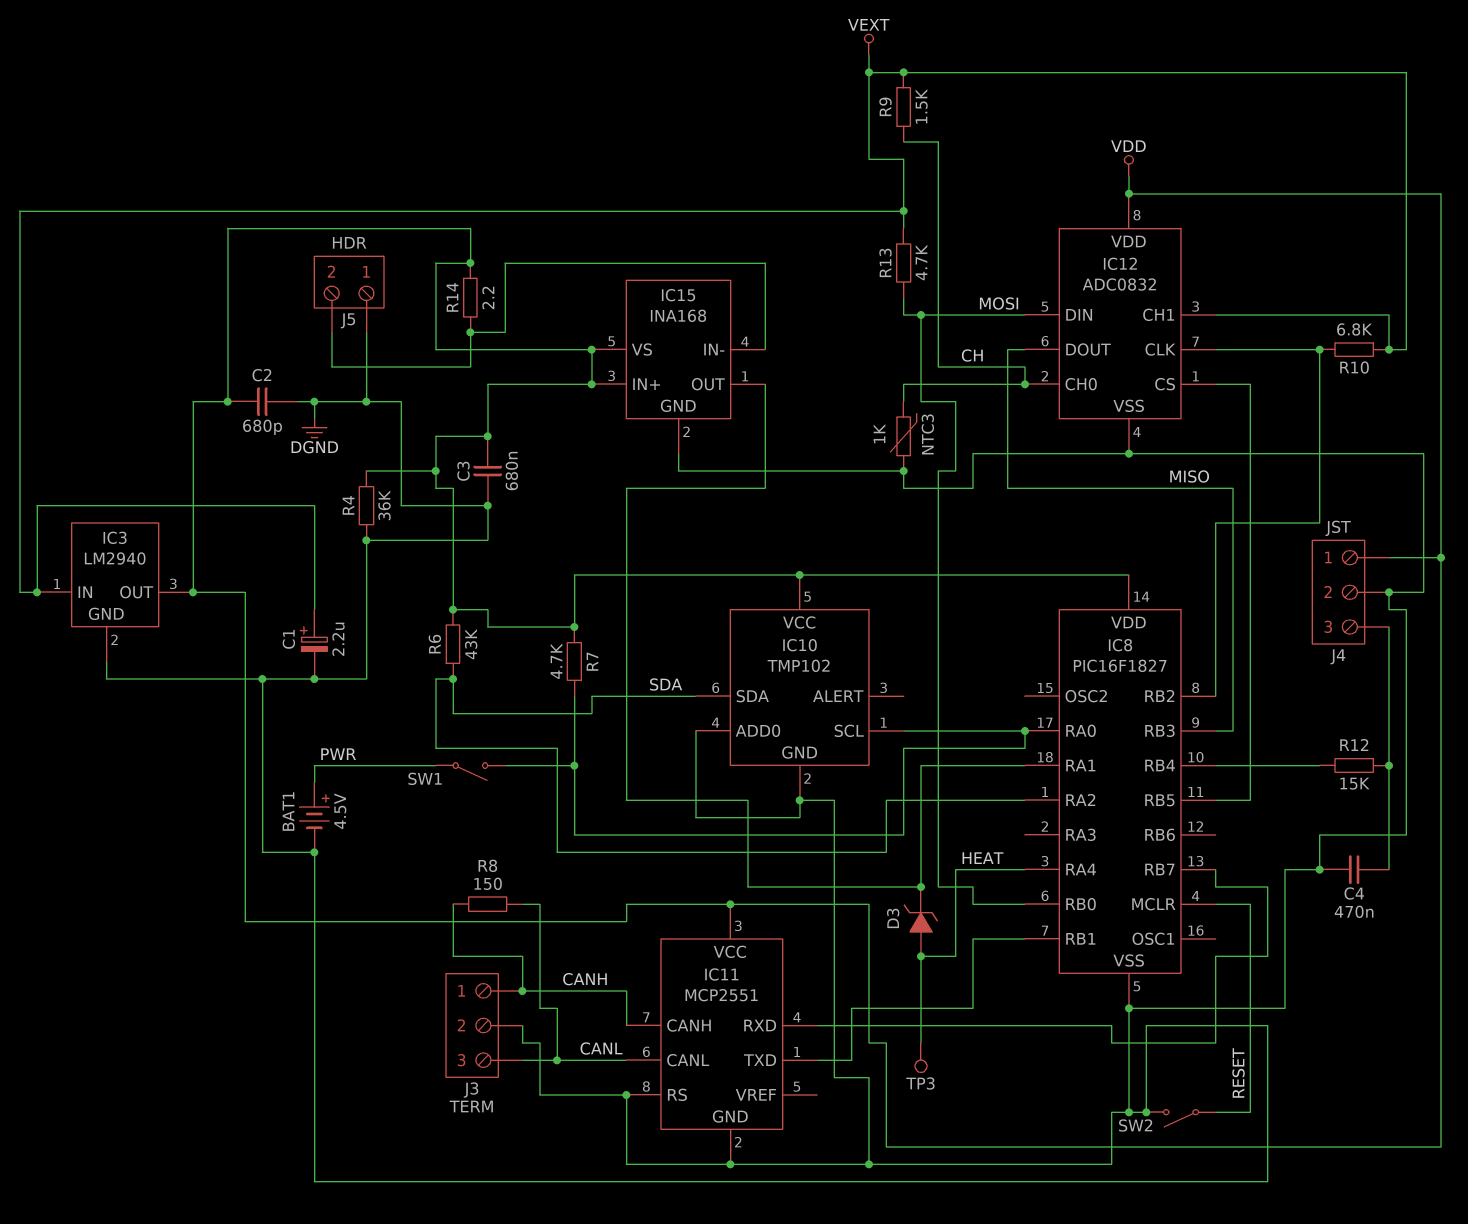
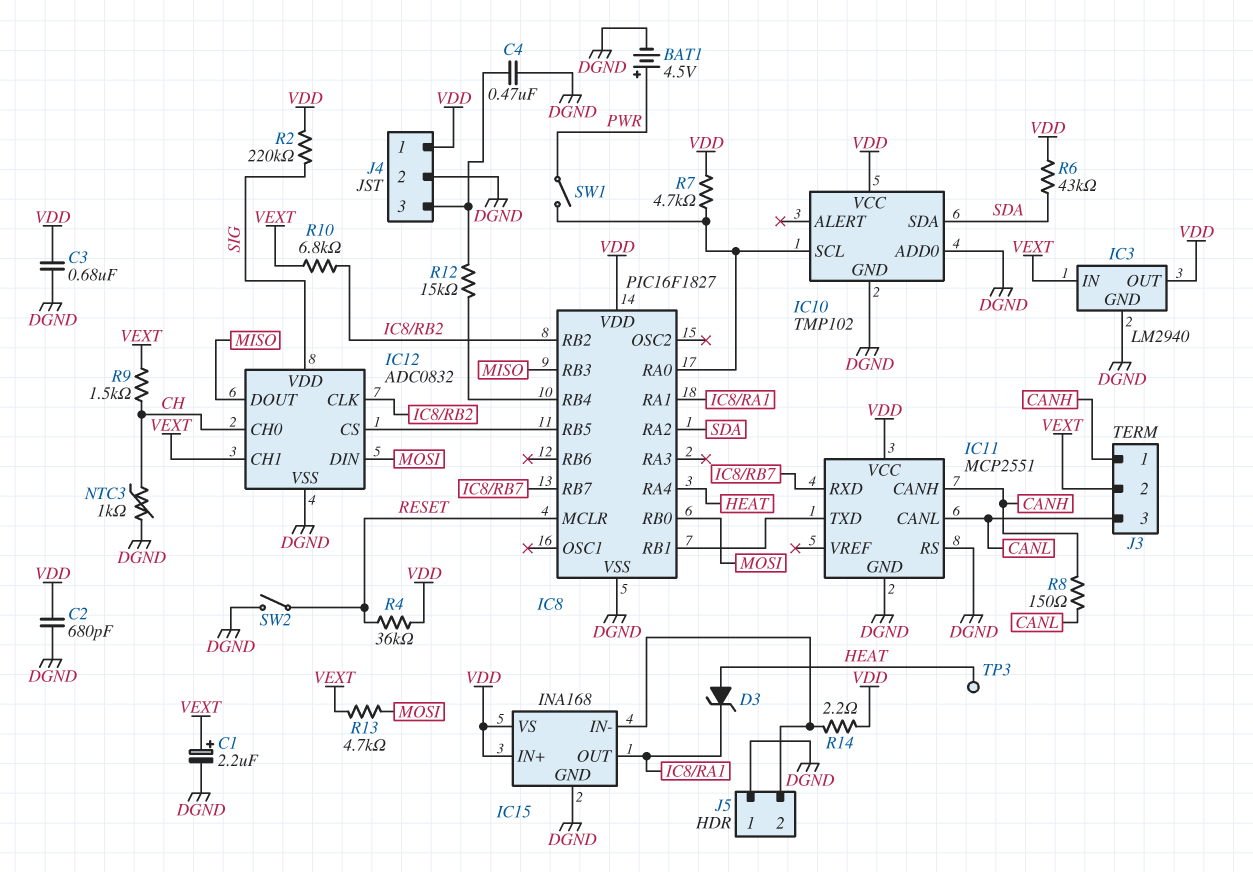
IC12 pin VDD: VDD -> SIG
J3 pin 2: DGND -> VEXT
R2: none -> 220k (SIG, VDD)
R4: 36k (DGND, VDD) -> 36k (RESET, VDD)

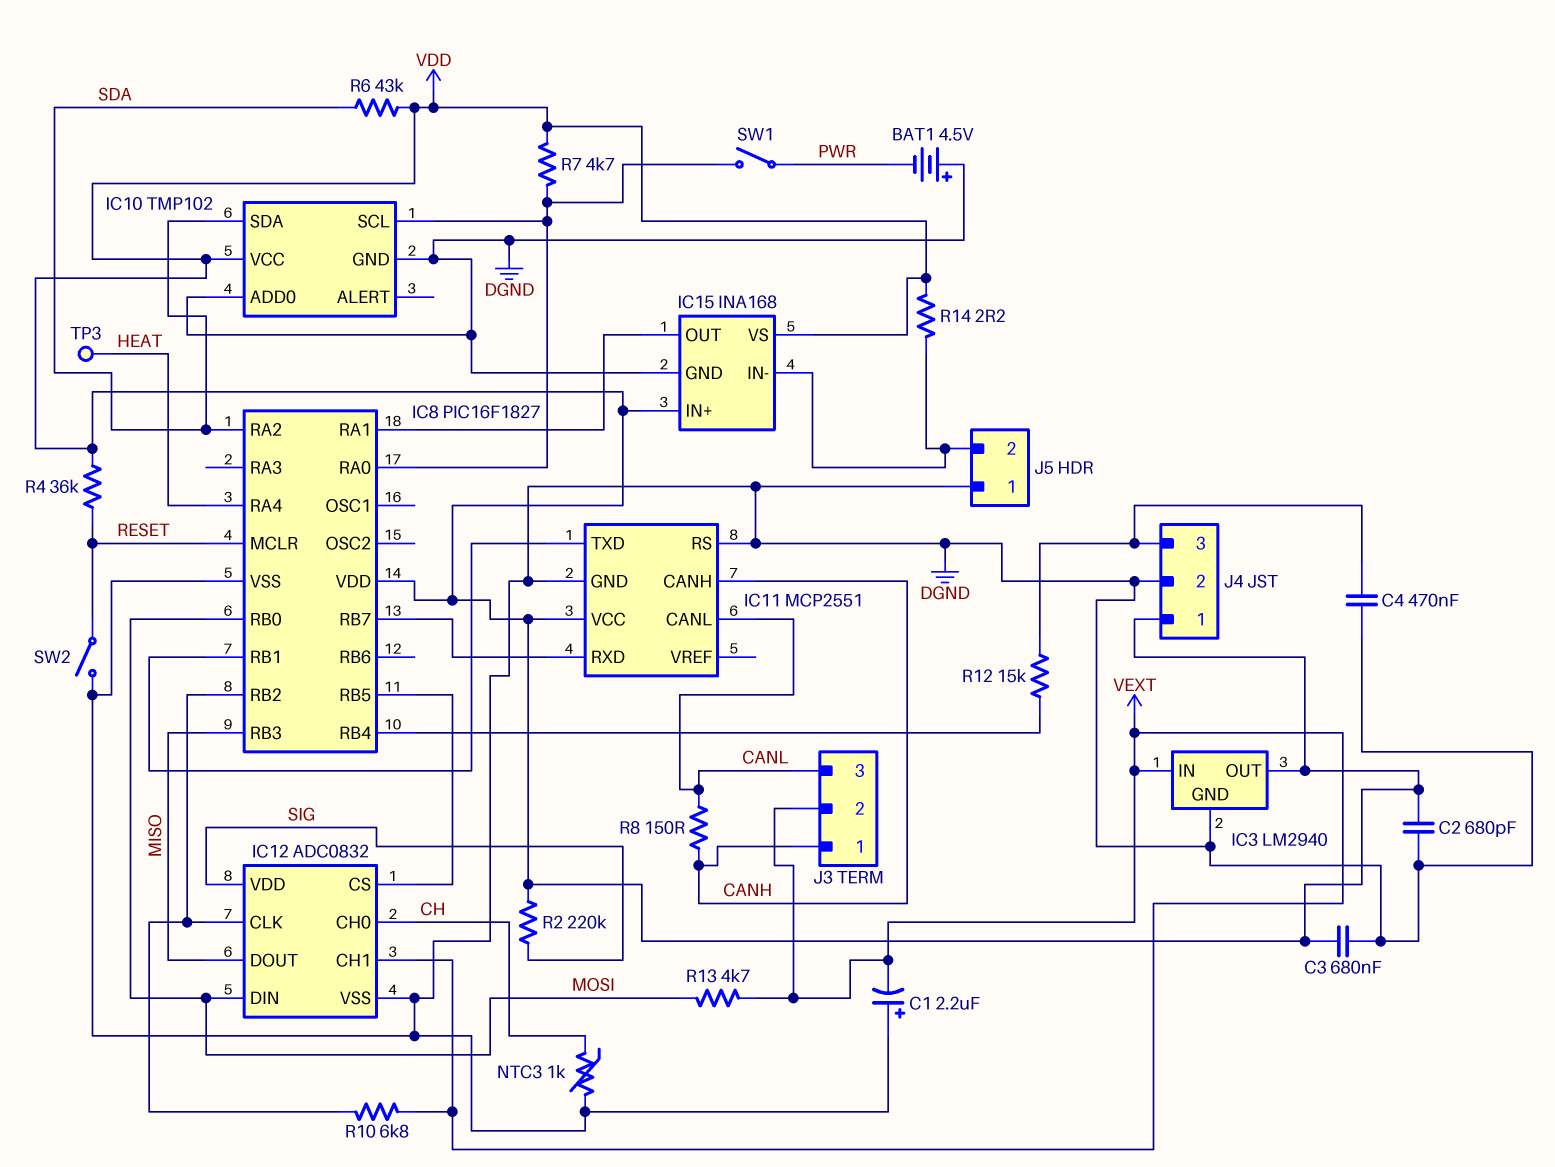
BAT1: 4.5V (plus PWR, minus DGND) -> 4.5V (plus DGND, minus PWR)
C1: 2.2uF (plus VEXT, minus DGND) -> 2.2uF (plus DGND, minus VEXT)
D3: zener (A HEAT, K IC8/RA1) -> none
R9: 1.5k (CH, VEXT) -> none

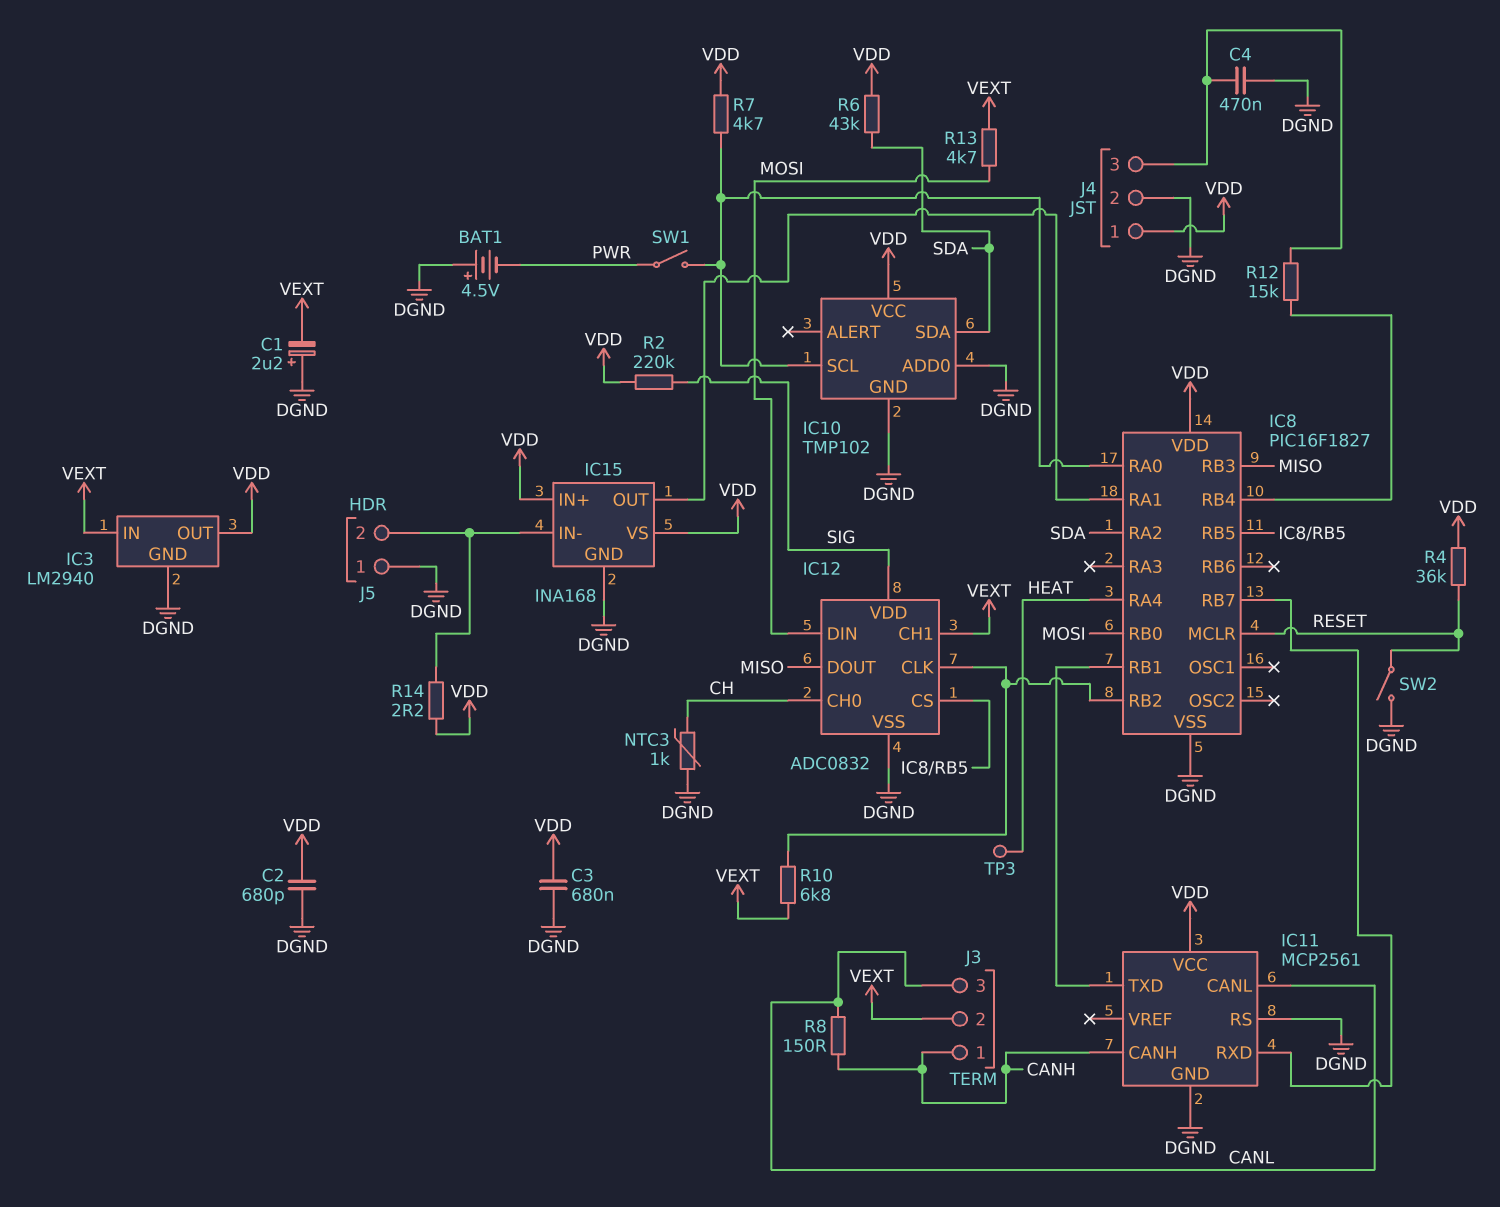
IC11: MCP2551 -> MCP2561

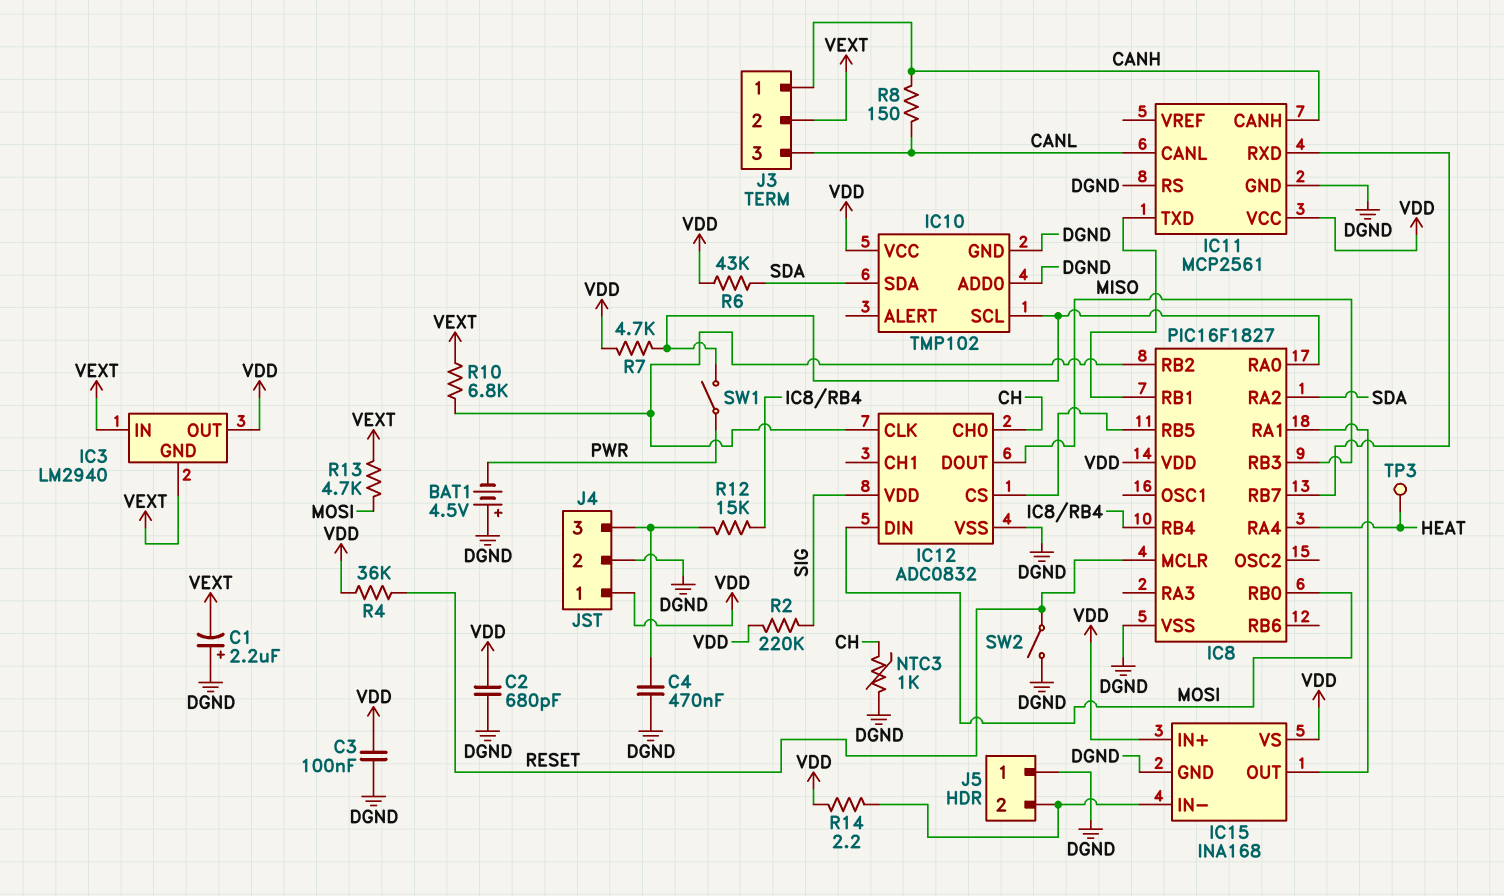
C3: 680nF (DGND, VDD) -> 100nF (DGND, VDD)
IC3 pin GND: DGND -> VEXT
IC12 pin CH1: VEXT -> none

